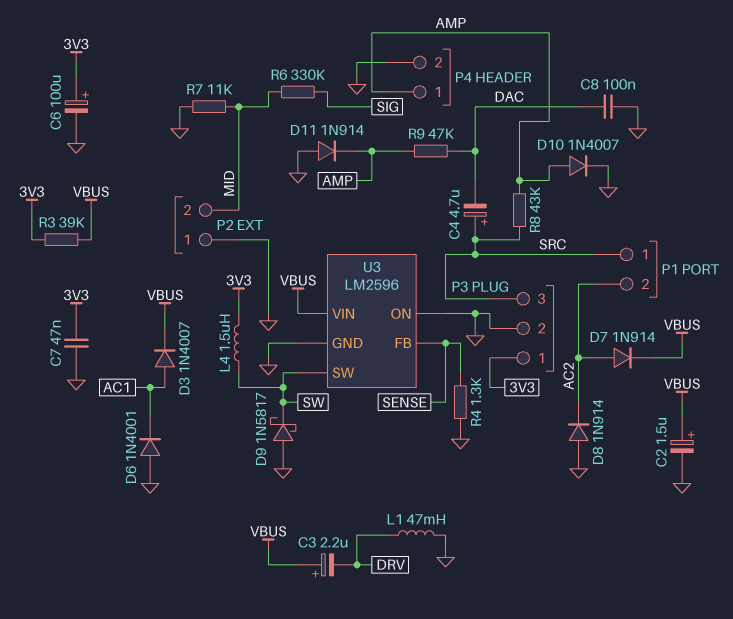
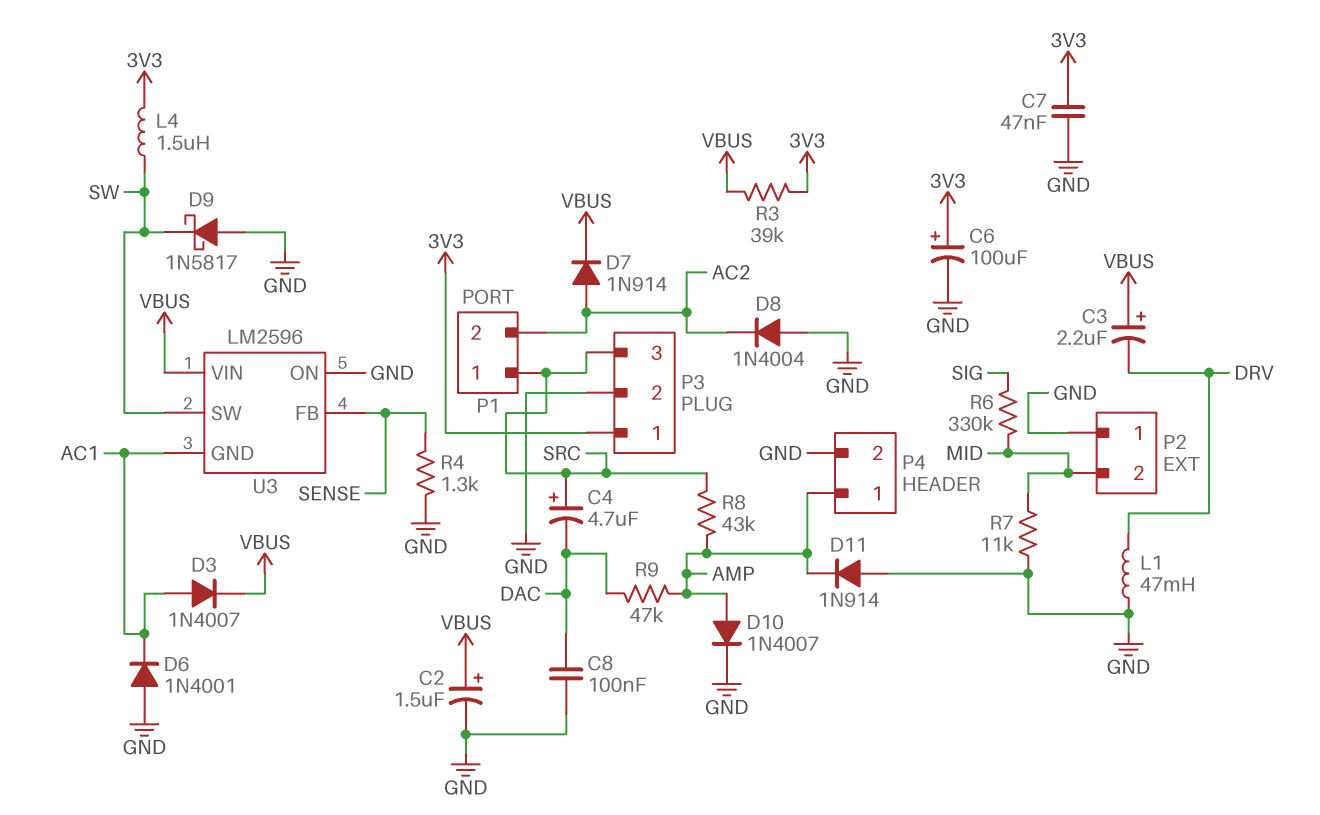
D8: diode 1N914 (A GND, K AC2) -> diode 1N4004 (A GND, K AC2)
U3 pin GND: GND -> AC1

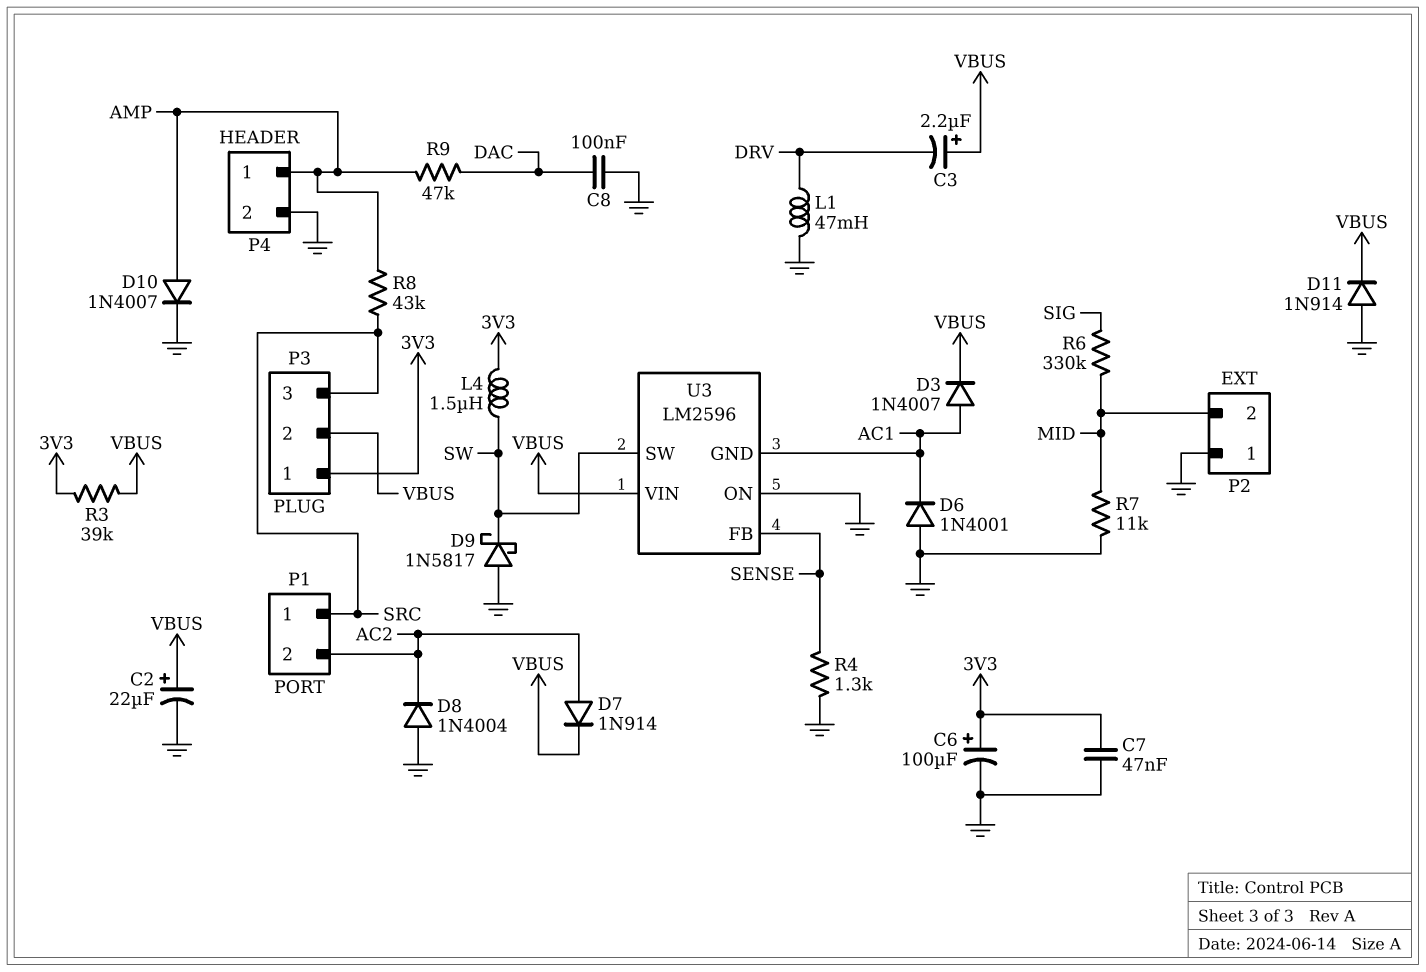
C2: 1.5uF (plus VBUS, minus GND) -> 22uF (plus VBUS, minus GND)
C4: 4.7uF (plus SRC, minus DAC) -> none
D11: diode 1N914 (A GND, K AMP) -> diode 1N914 (A GND, K VBUS)
P3 pin 2: GND -> VBUS

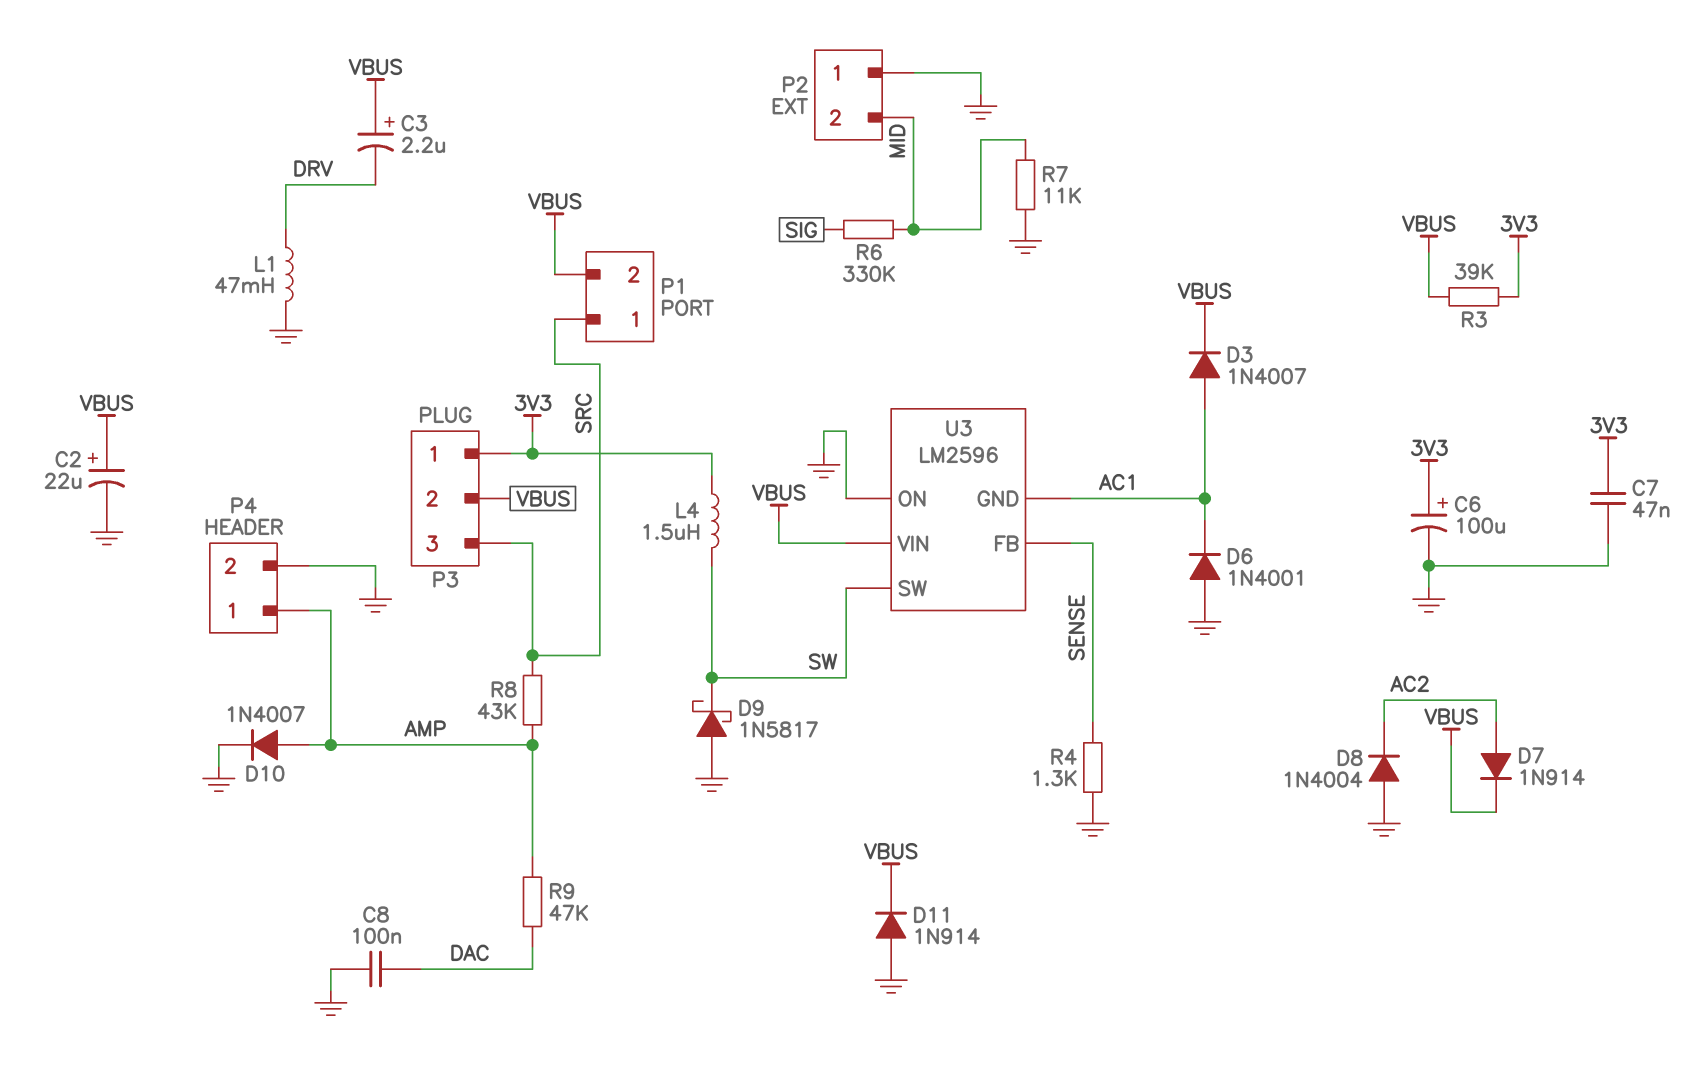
P1 pin 2: AC2 -> VBUS

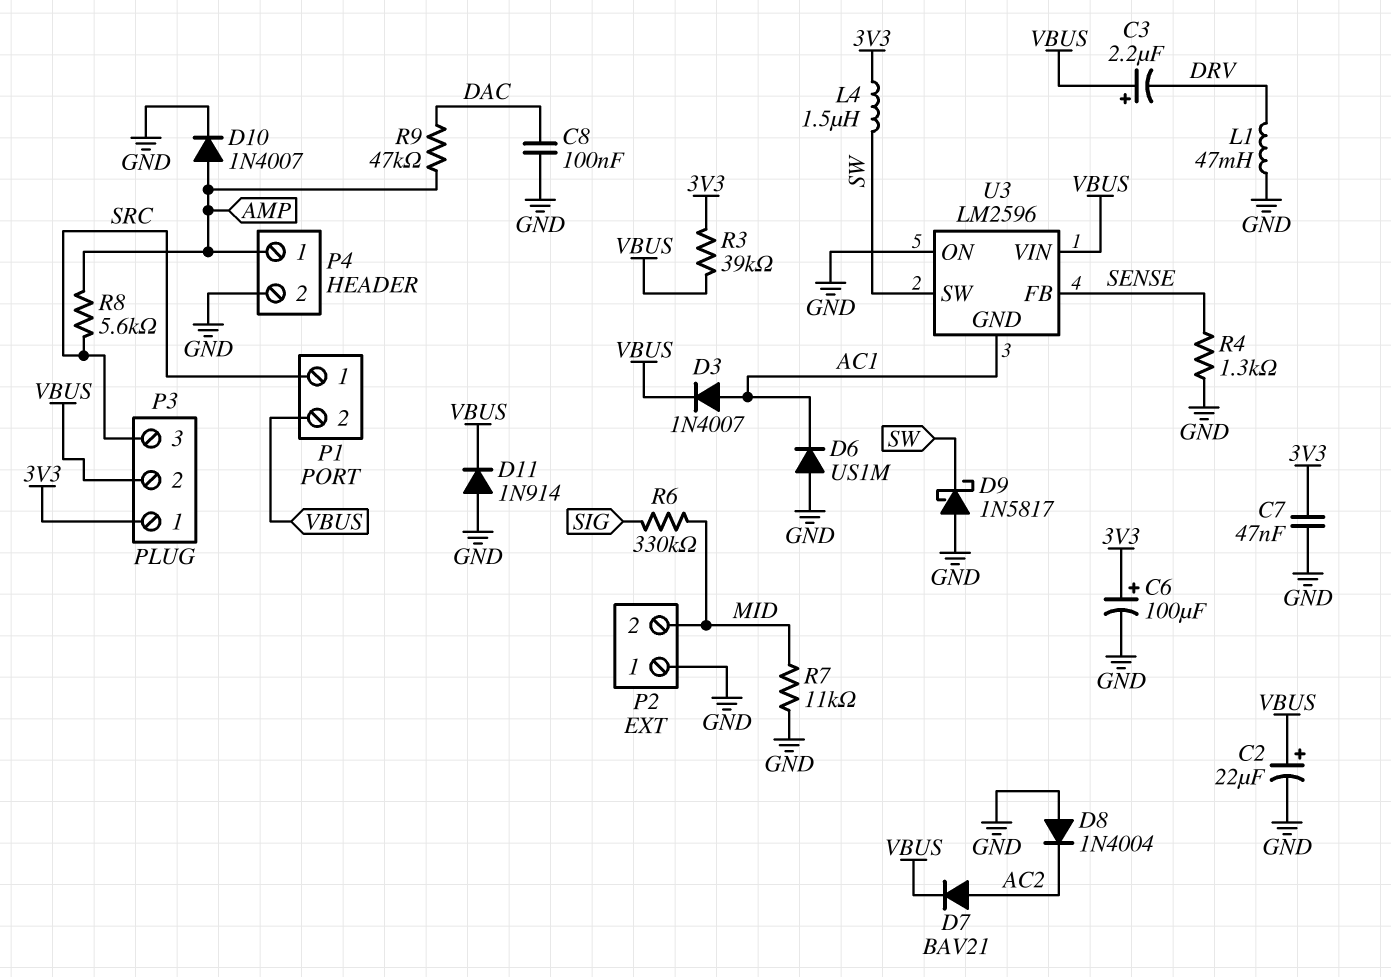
D6: diode 1N4001 (A GND, K AC1) -> diode US1M (A GND, K AC1)
D7: diode 1N914 (A AC2, K VBUS) -> diode BAV21 (A AC2, K VBUS)
R8: 43k (AMP, SRC) -> 5.6k (AMP, SRC)

